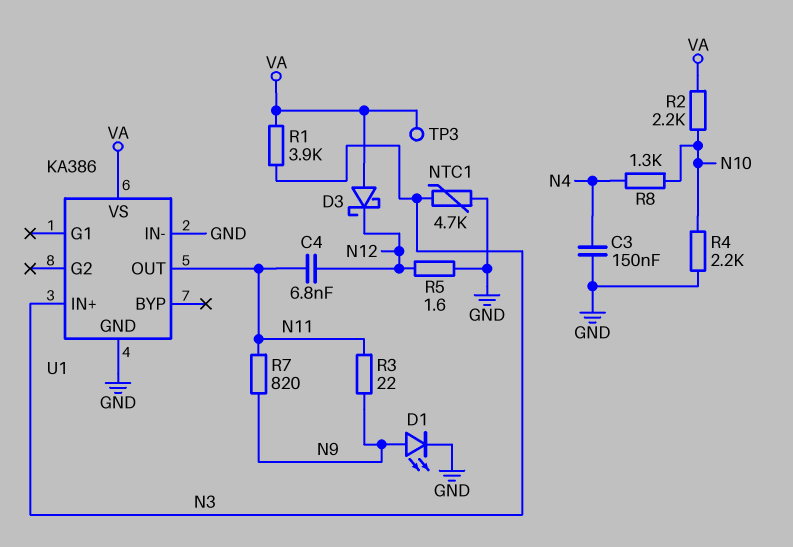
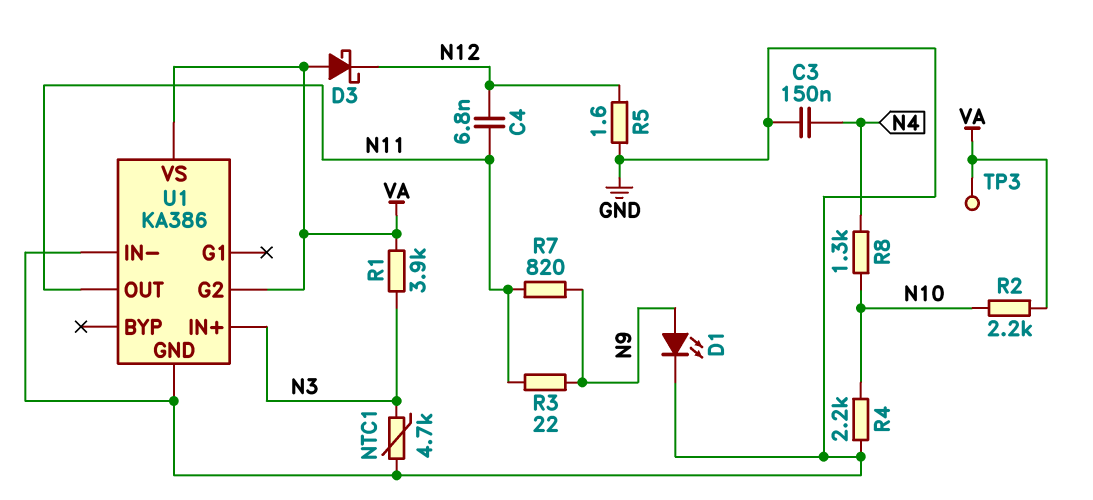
U1 pin G2: none -> VA

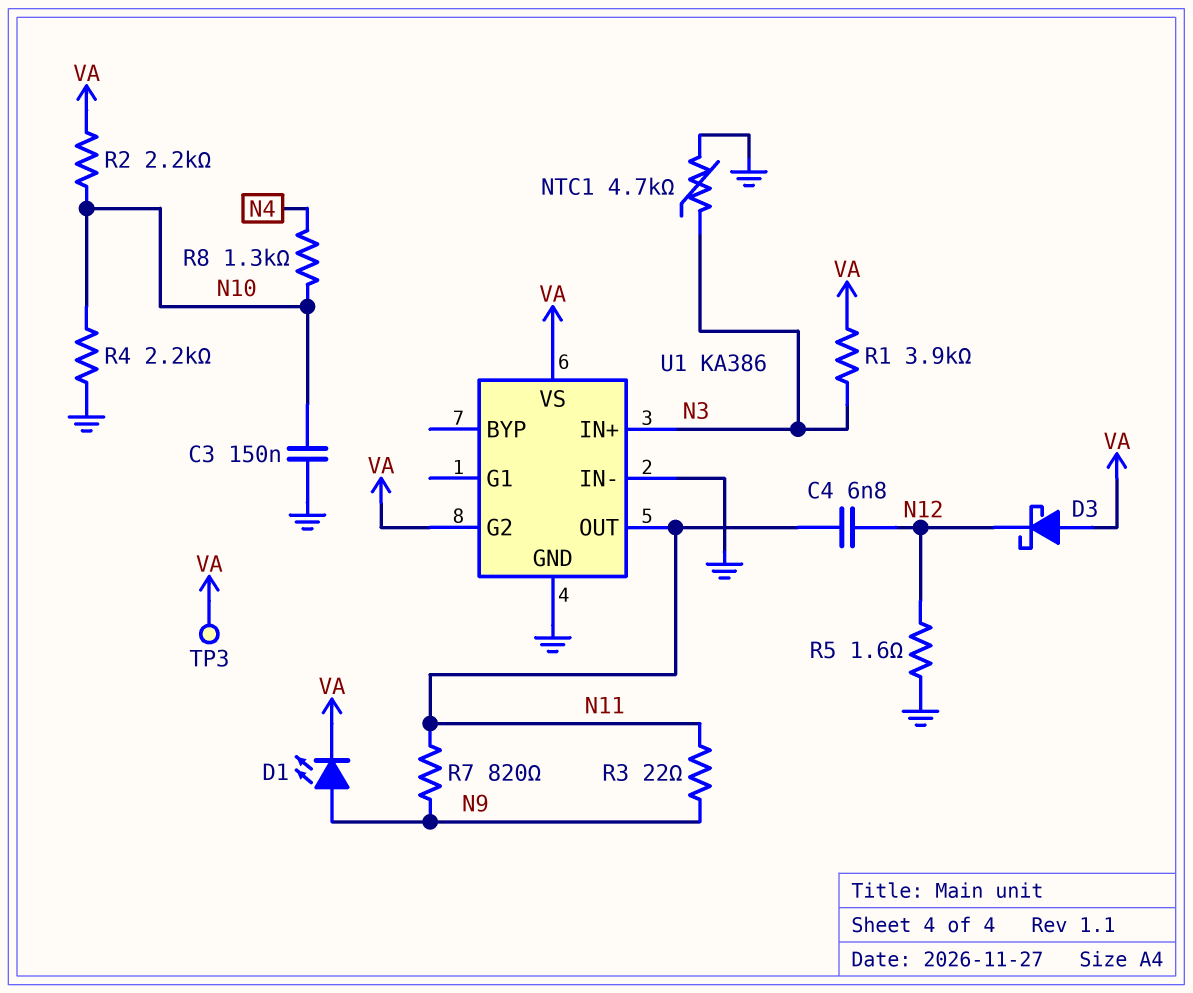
C3: 150nF (GND, N4) -> 150nF (GND, N10)
D1: LED (A N9, K GND) -> LED (A N9, K VA)

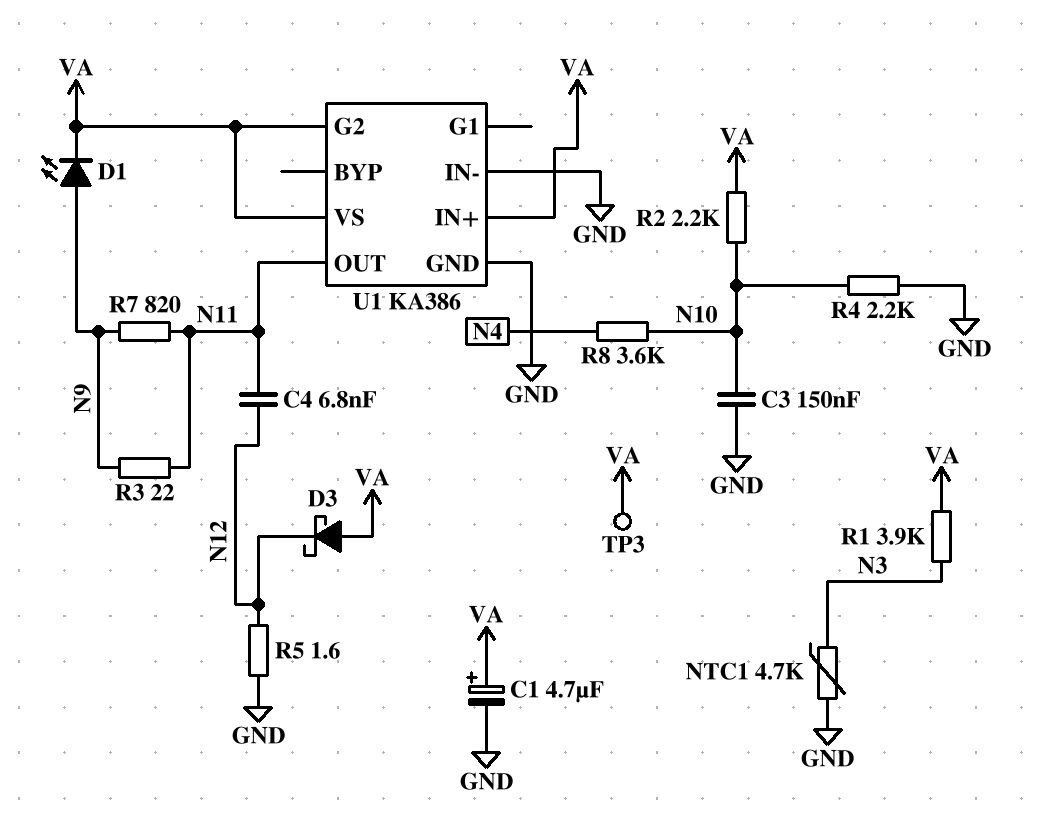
C1: none -> 4.7uF (plus VA, minus GND)
R8: 1.3k (N4, N10) -> 3.6k (N4, N10)
U1 pin IN+: N3 -> VA

